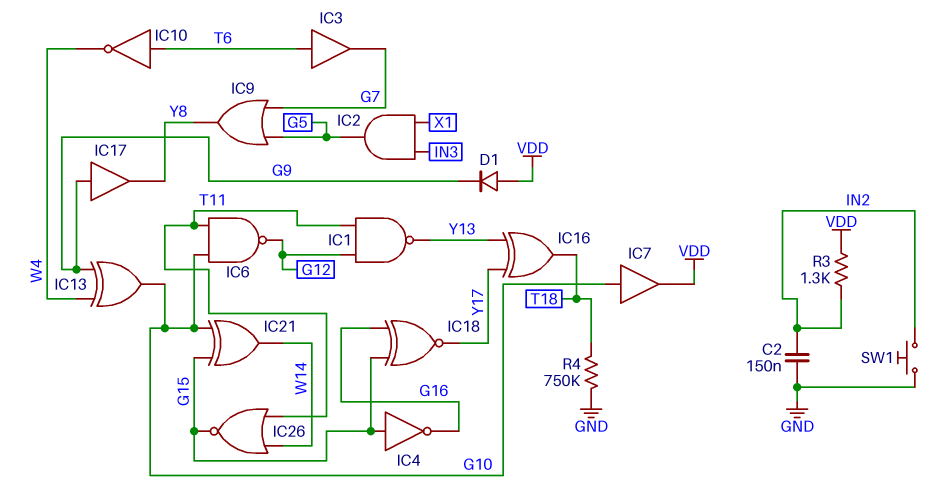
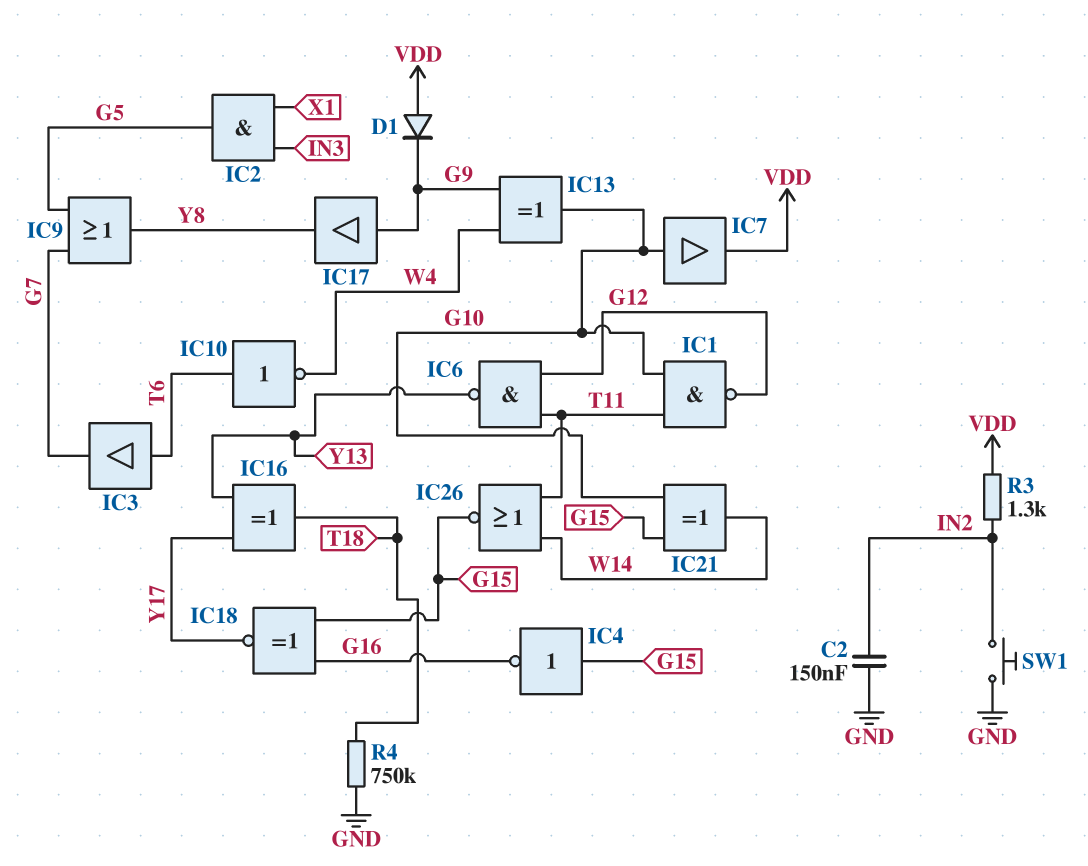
IC1: NAND (in G12, in T11, out Y13) -> NAND (in G10, in T11, out G12)
IC6: NAND (in G10, in T11, out G12) -> NAND (in G12, in T11, out Y13)

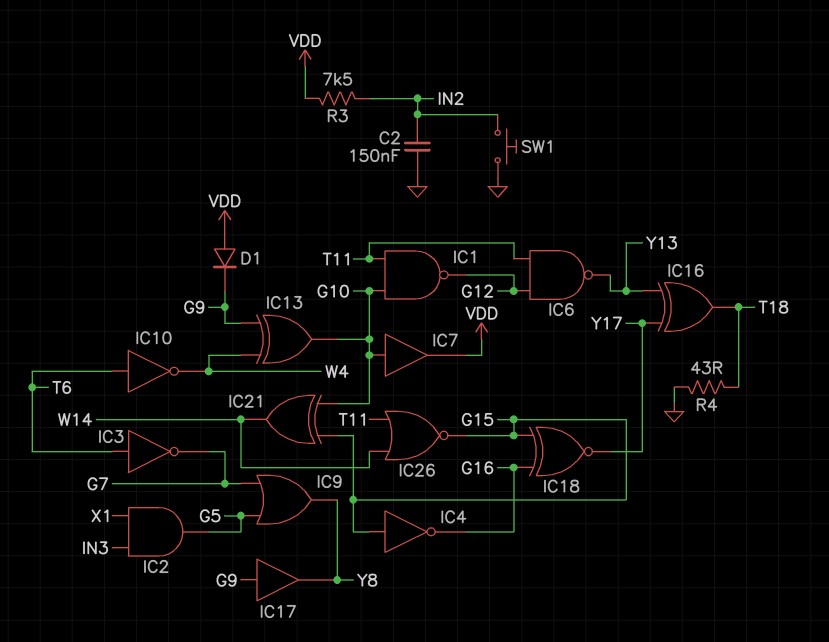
IC3: buffer (in T6, out G7) -> NOT (in T6, out G7)
R3: 1.3k (IN2, VDD) -> 7.5k (IN2, VDD)
R4: 750k (GND, T18) -> 43 (GND, T18)

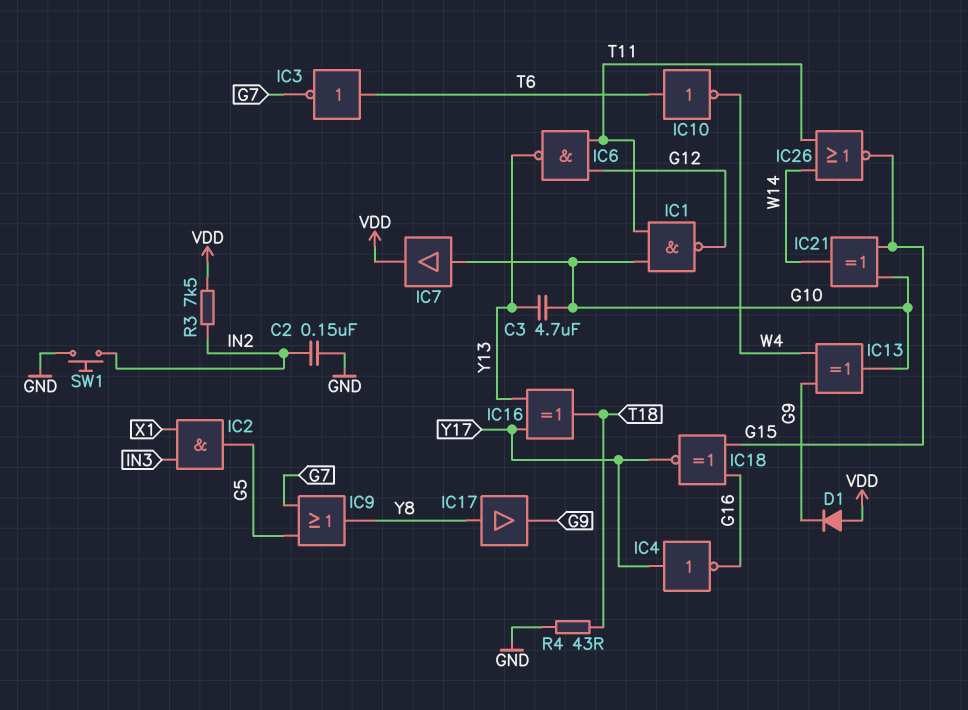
C3: none -> 4.7uF (G10, Y13)
IC4: NOT (in G15, out G16) -> NOT (in Y17, out G16)
IC17: buffer (in G9, out Y8) -> buffer (in Y8, out G9)

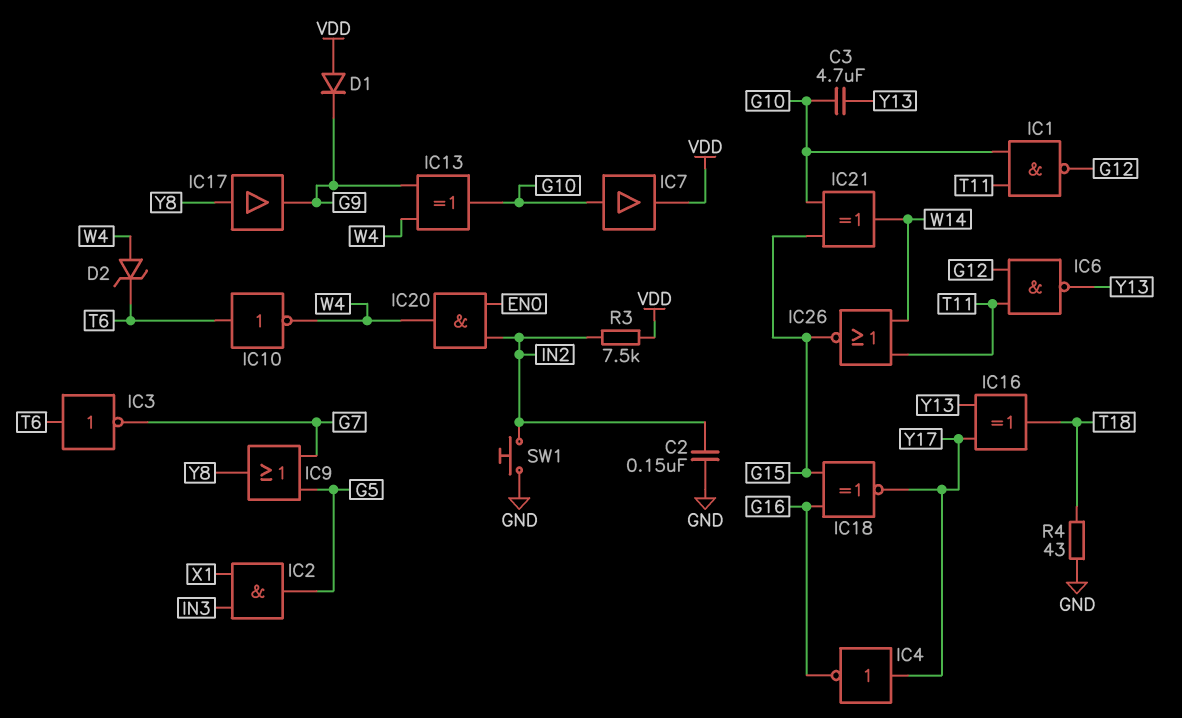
D2: none -> zener (A W4, K T6)
IC20: none -> AND (in EN0, in IN2, out W4)

